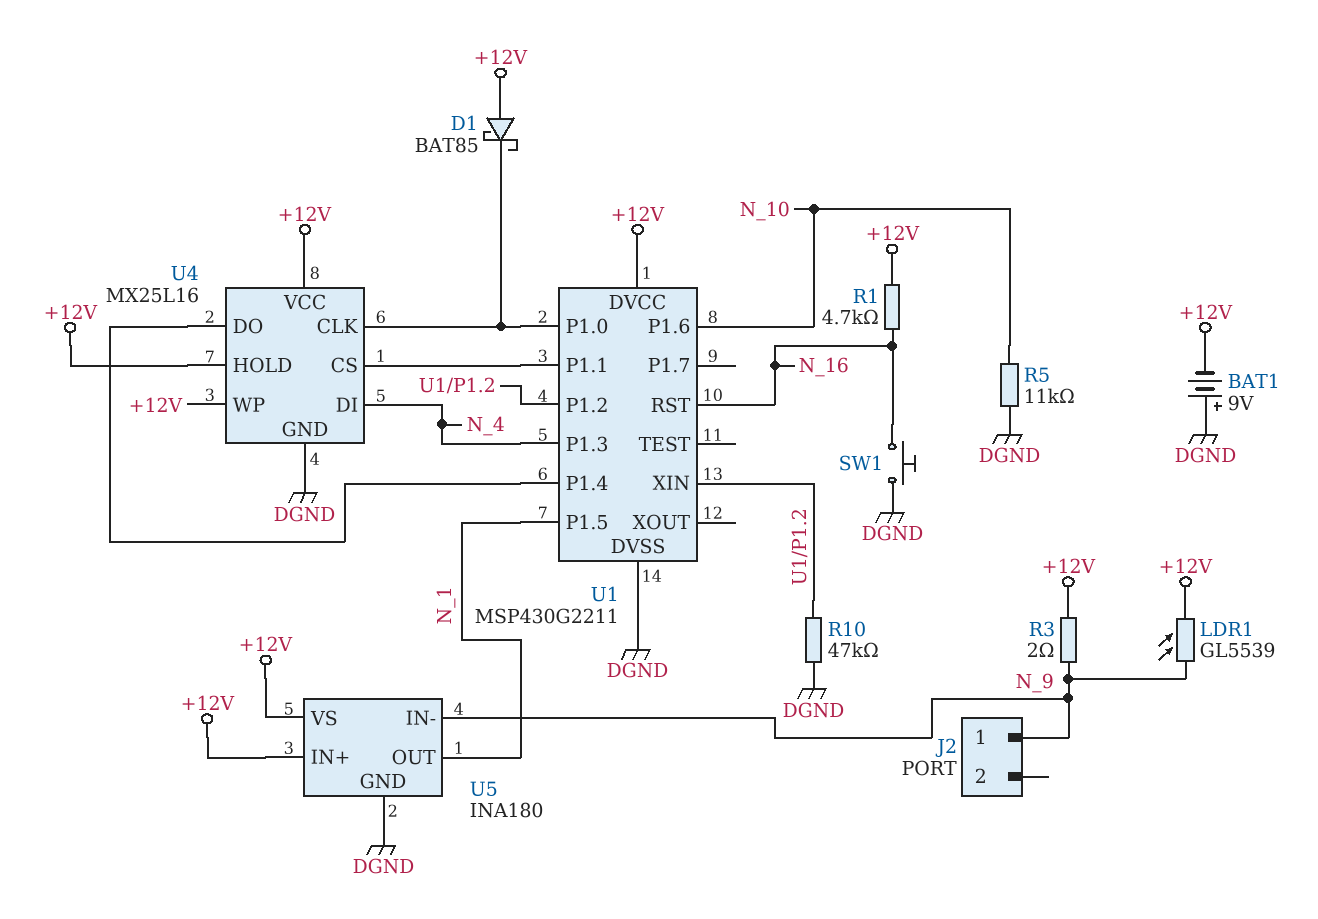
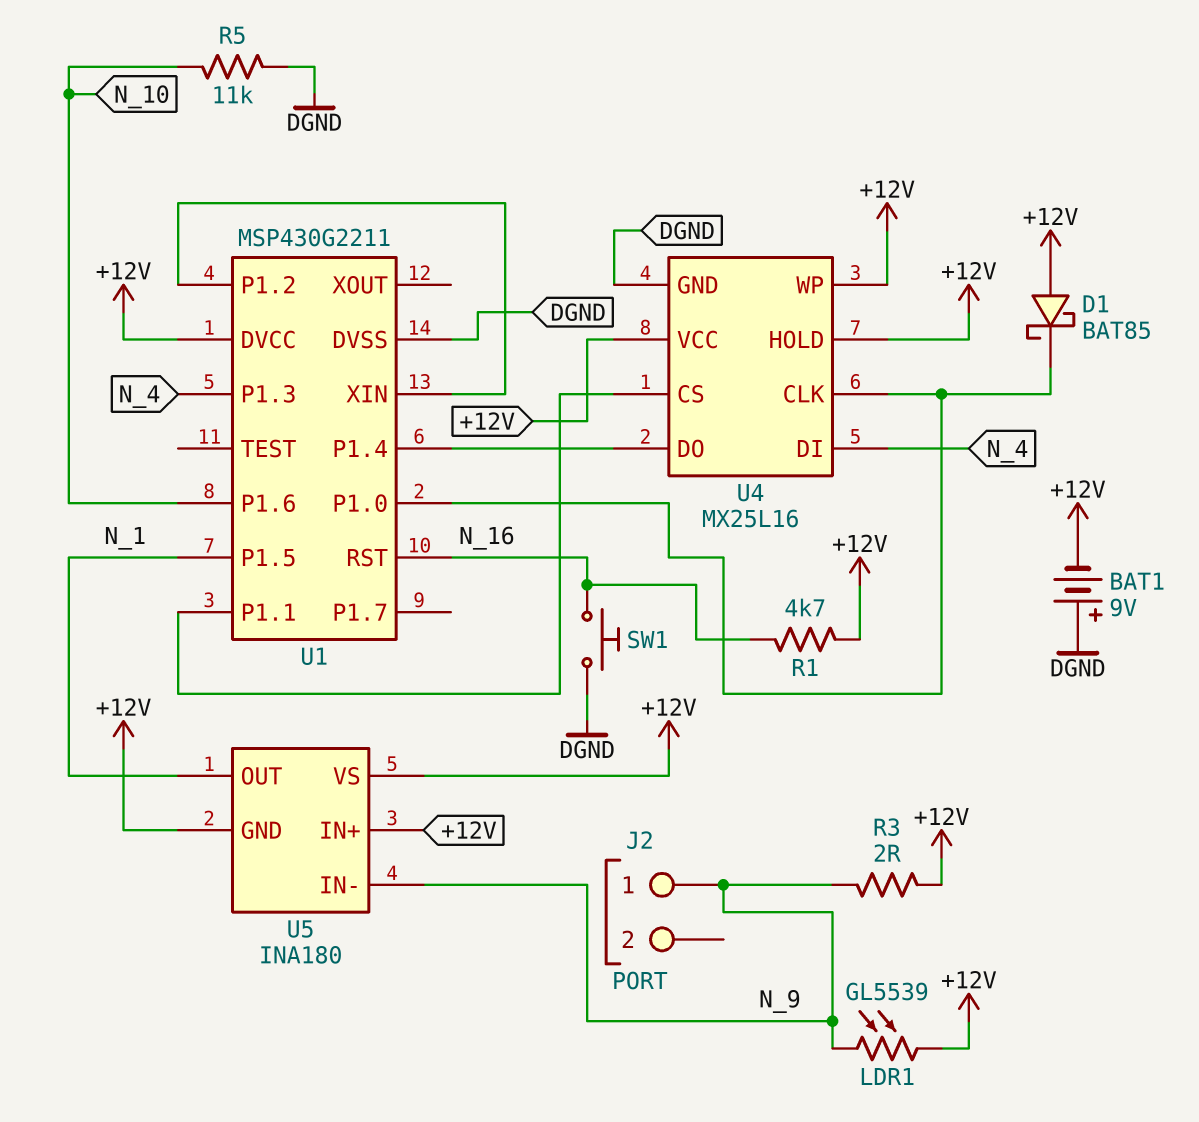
R10: 47k (DGND, U1/P1.2) -> none
U5 pin GND: DGND -> +12V

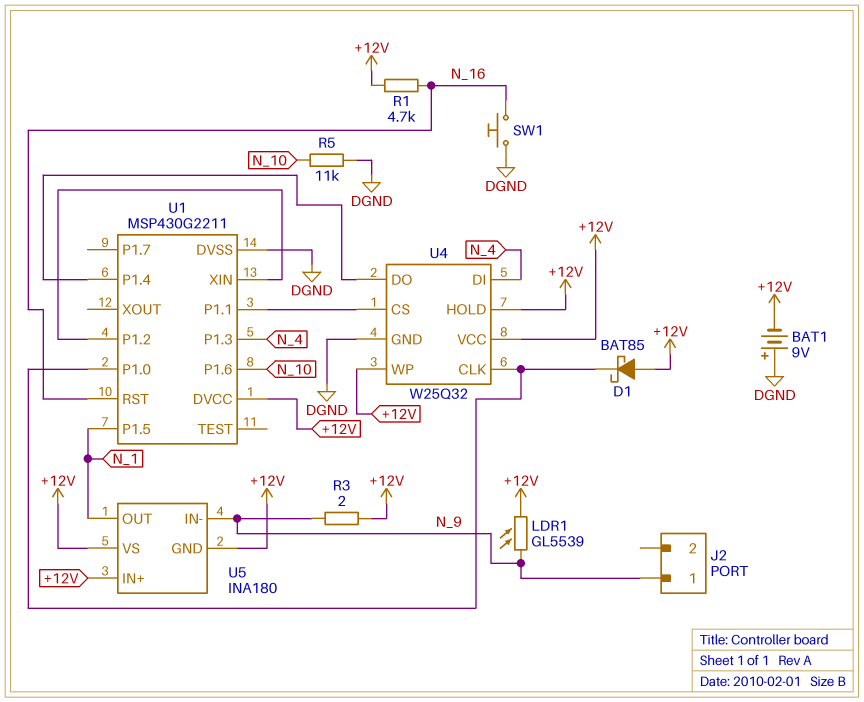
U4: MX25L16 -> W25Q32

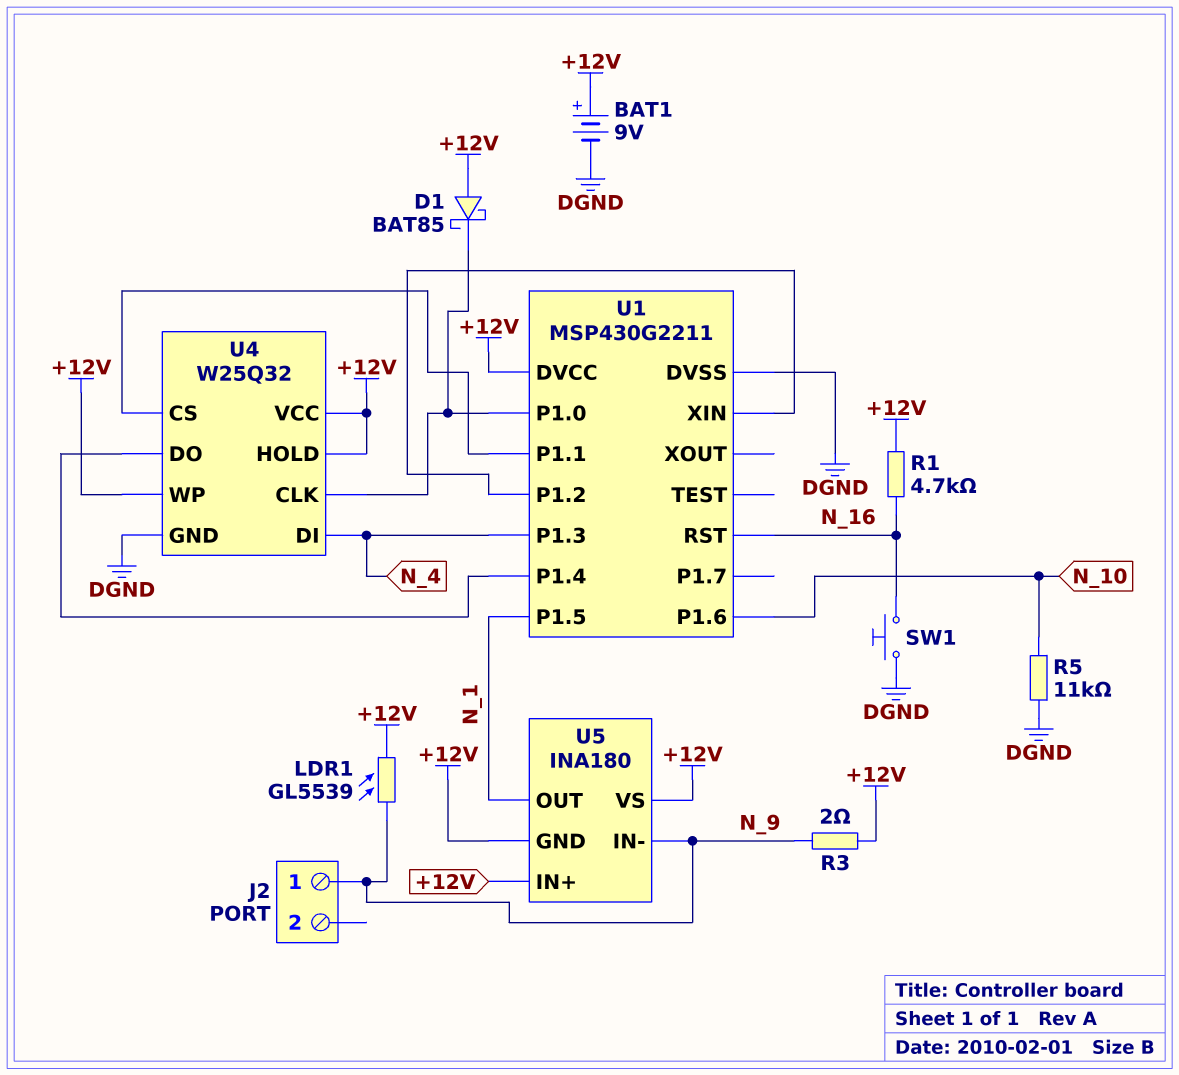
BAT1: 9V (plus DGND, minus +12V) -> 9V (plus +12V, minus DGND)

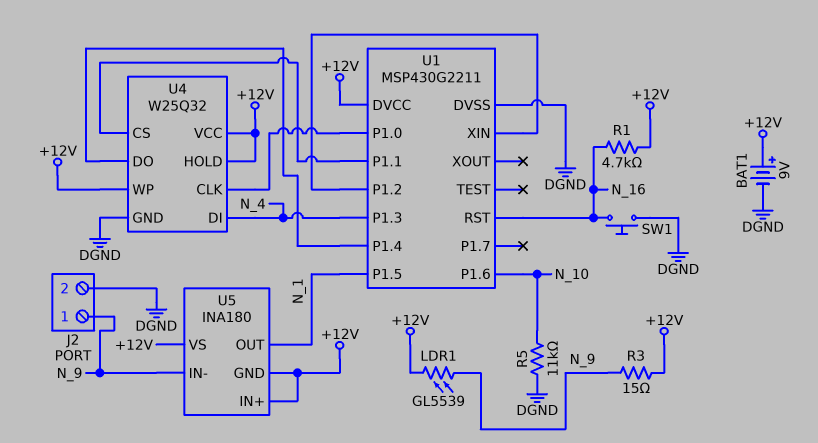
D1: schottky BAT85 (A +12V, K U1/P1.0) -> none
J2 pin 2: none -> DGND
R3: 2 (+12V, N_9) -> 15 (+12V, N_9)

